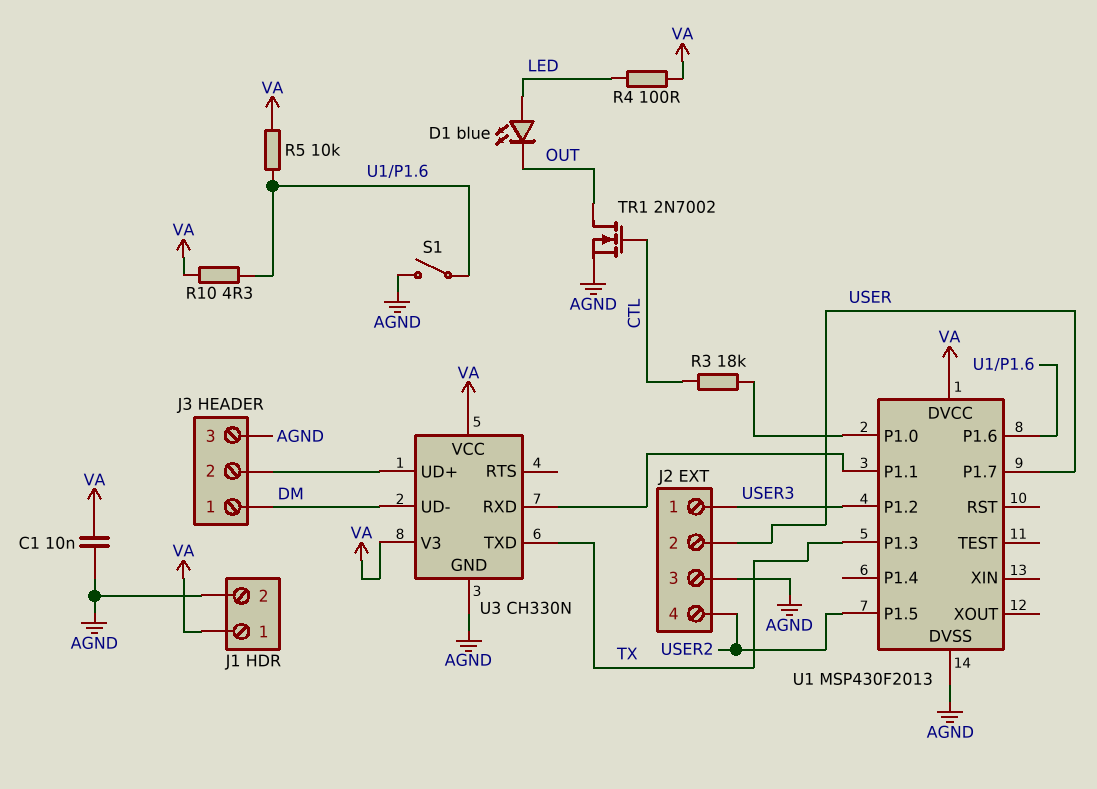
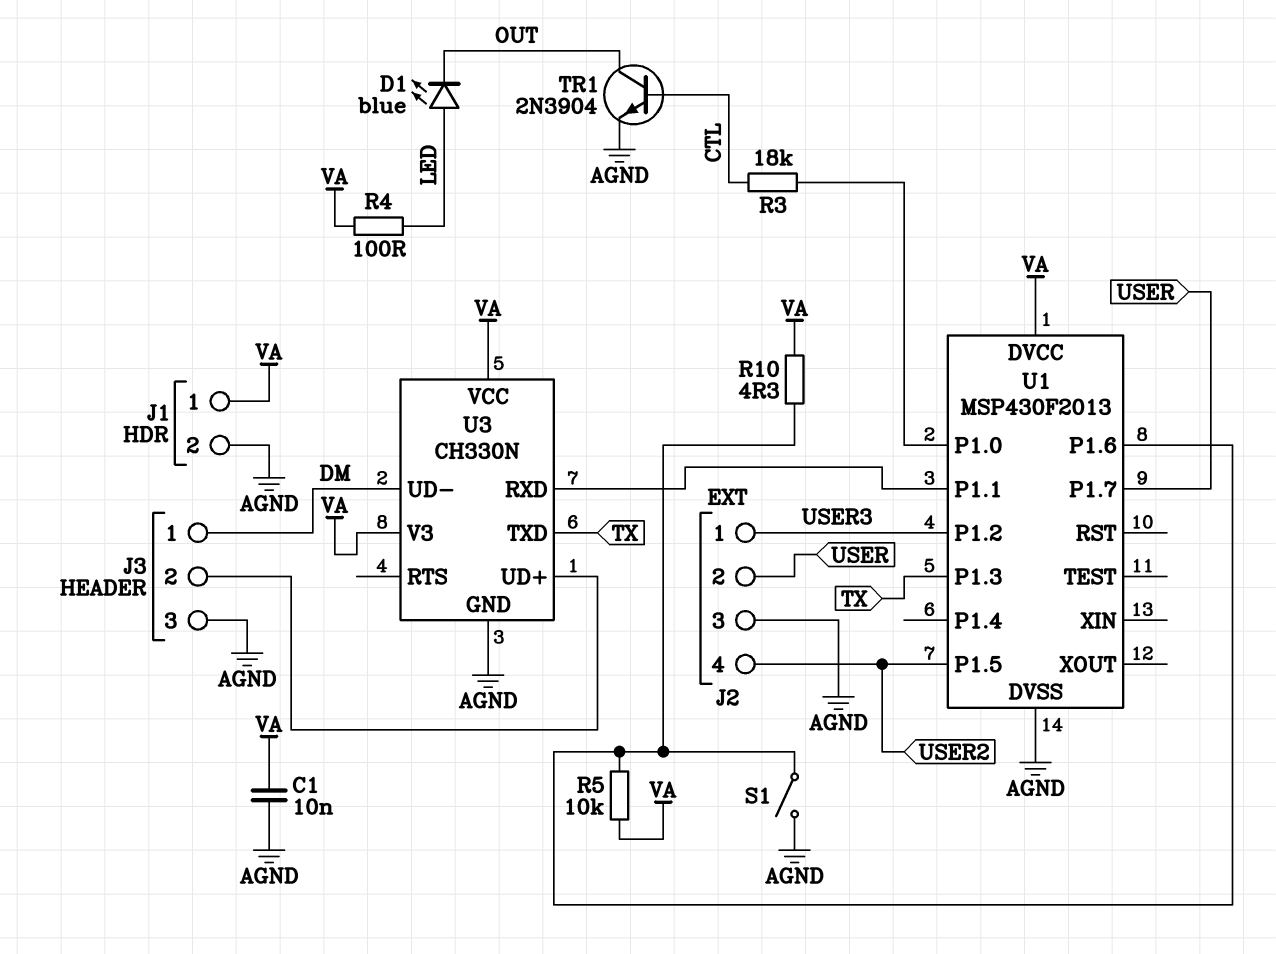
TR1: NMOS 2N7002 (G CTL, D OUT, S AGND) -> NPN 2N3904 (B CTL, C OUT, E AGND)

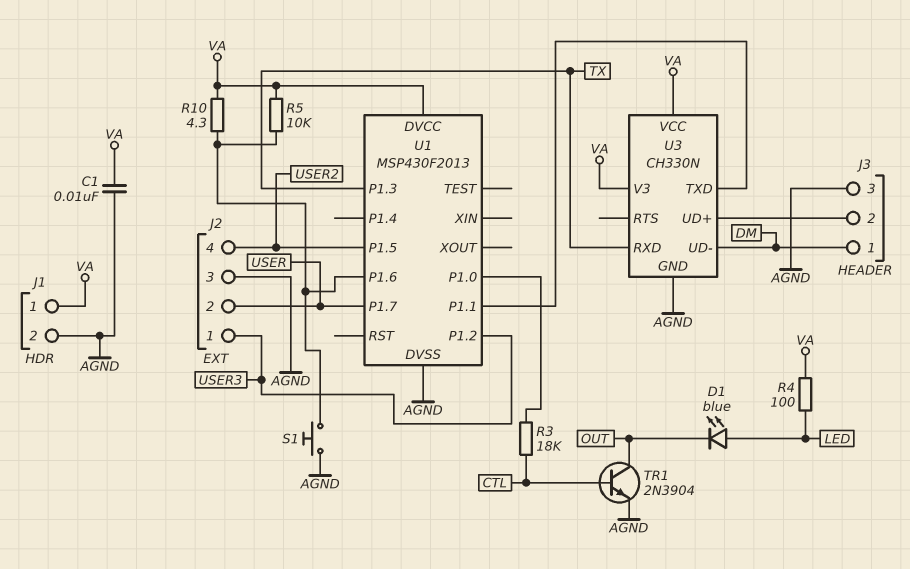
S1: switch (AGND, U1/P1.6) -> button (AGND, U1/P1.6)
U3 pin RXD: U1/P1.1 -> TX
U3 pin TXD: TX -> U1/P1.1

